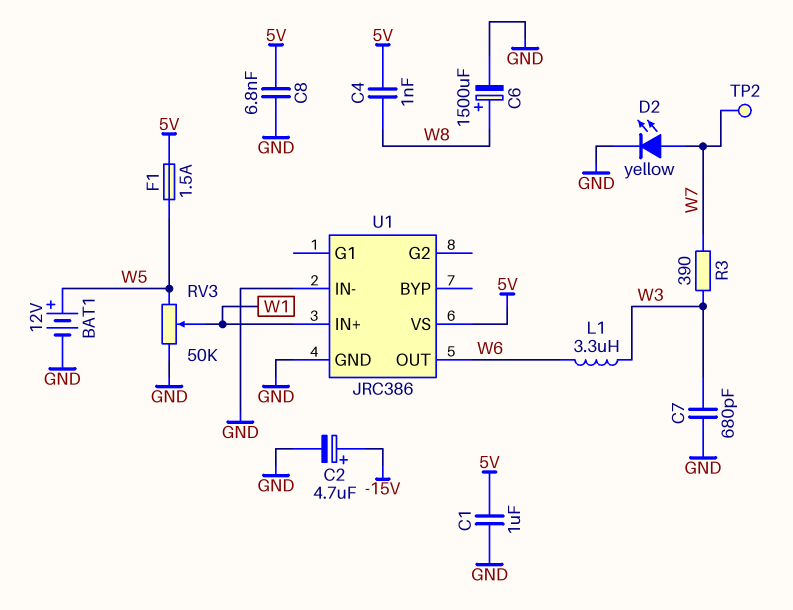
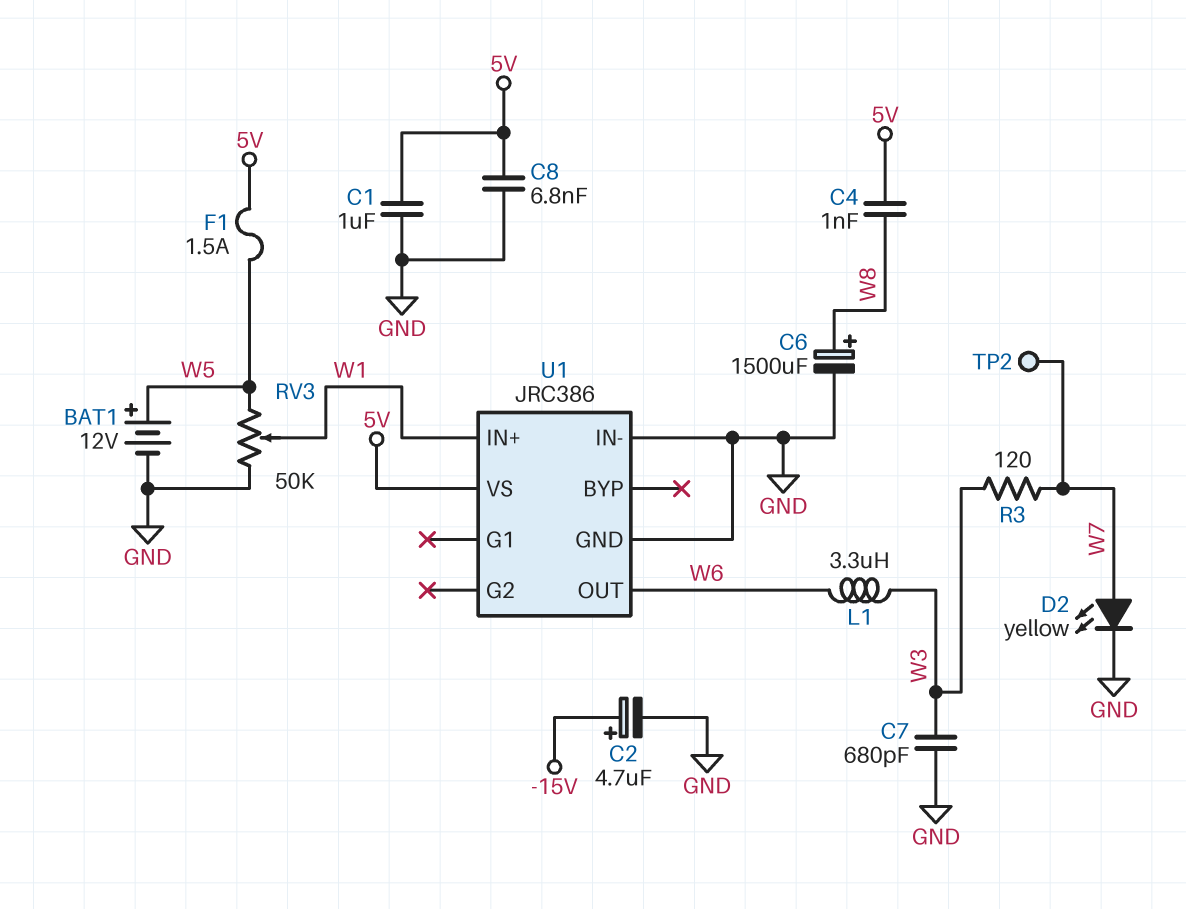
R3: 390 (W3, W7) -> 120 (W3, W7)

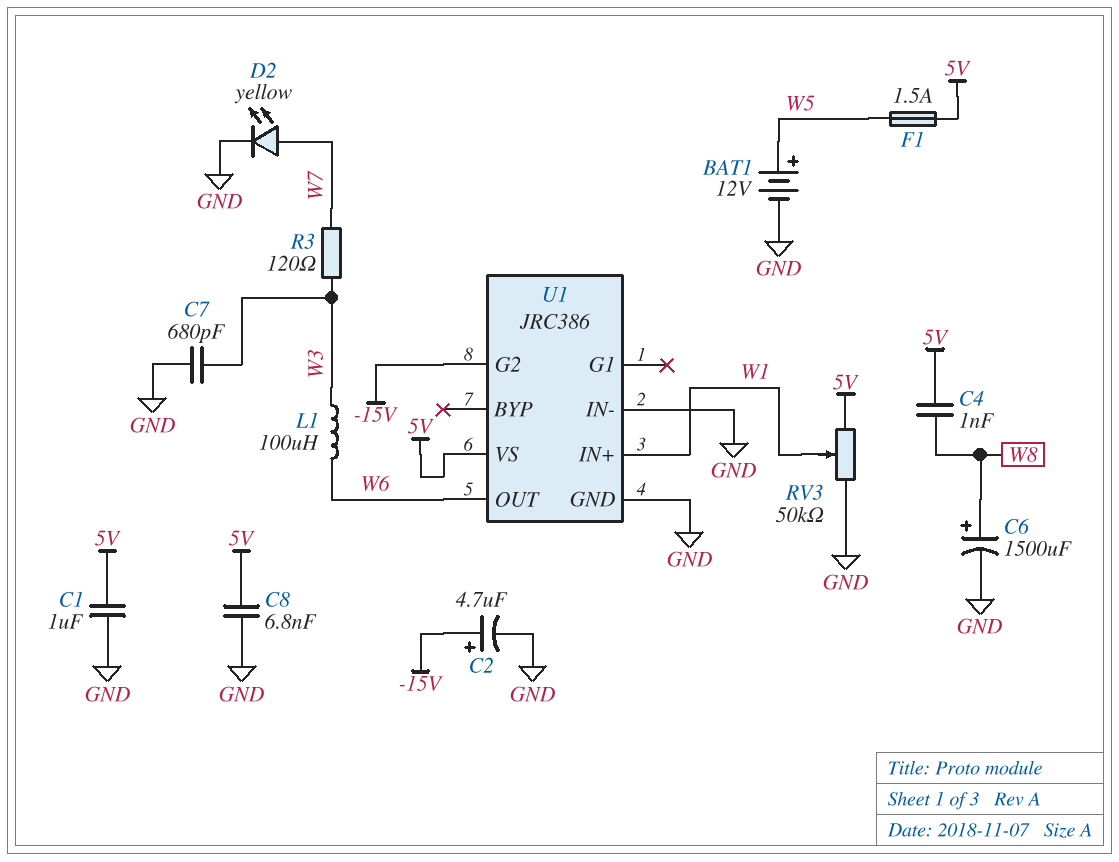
L1: 3.3uH (W3, W6) -> 100uH (W3, W6)
RV3: 50k (GND, W5, wiper W1) -> 50k (5V, GND, wiper W1)
TP2: test point (W7) -> none
U1 pin G2: none -> -15V

